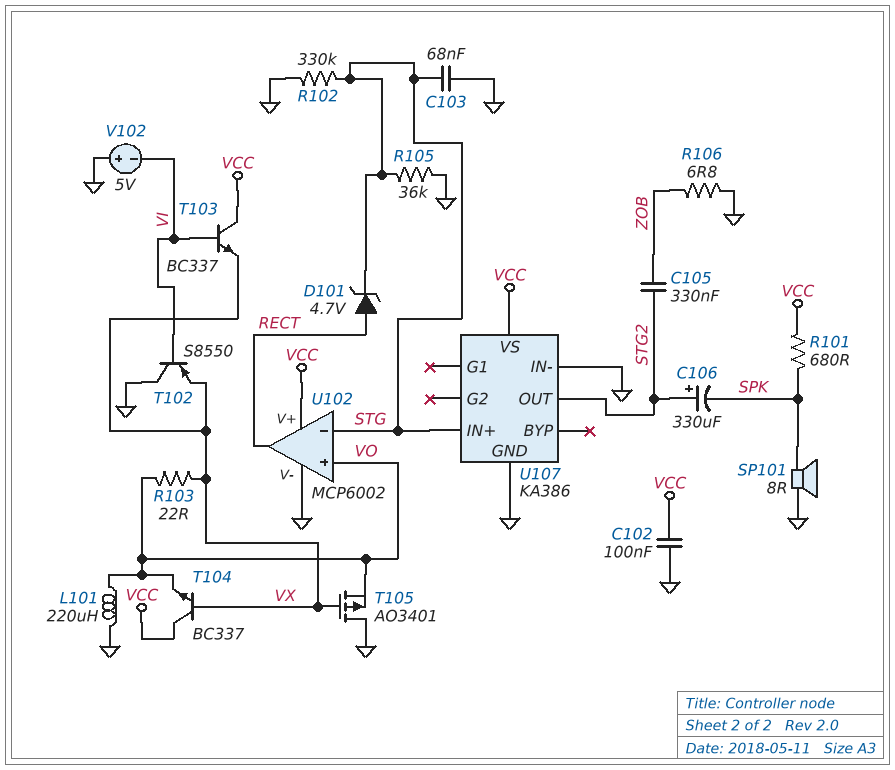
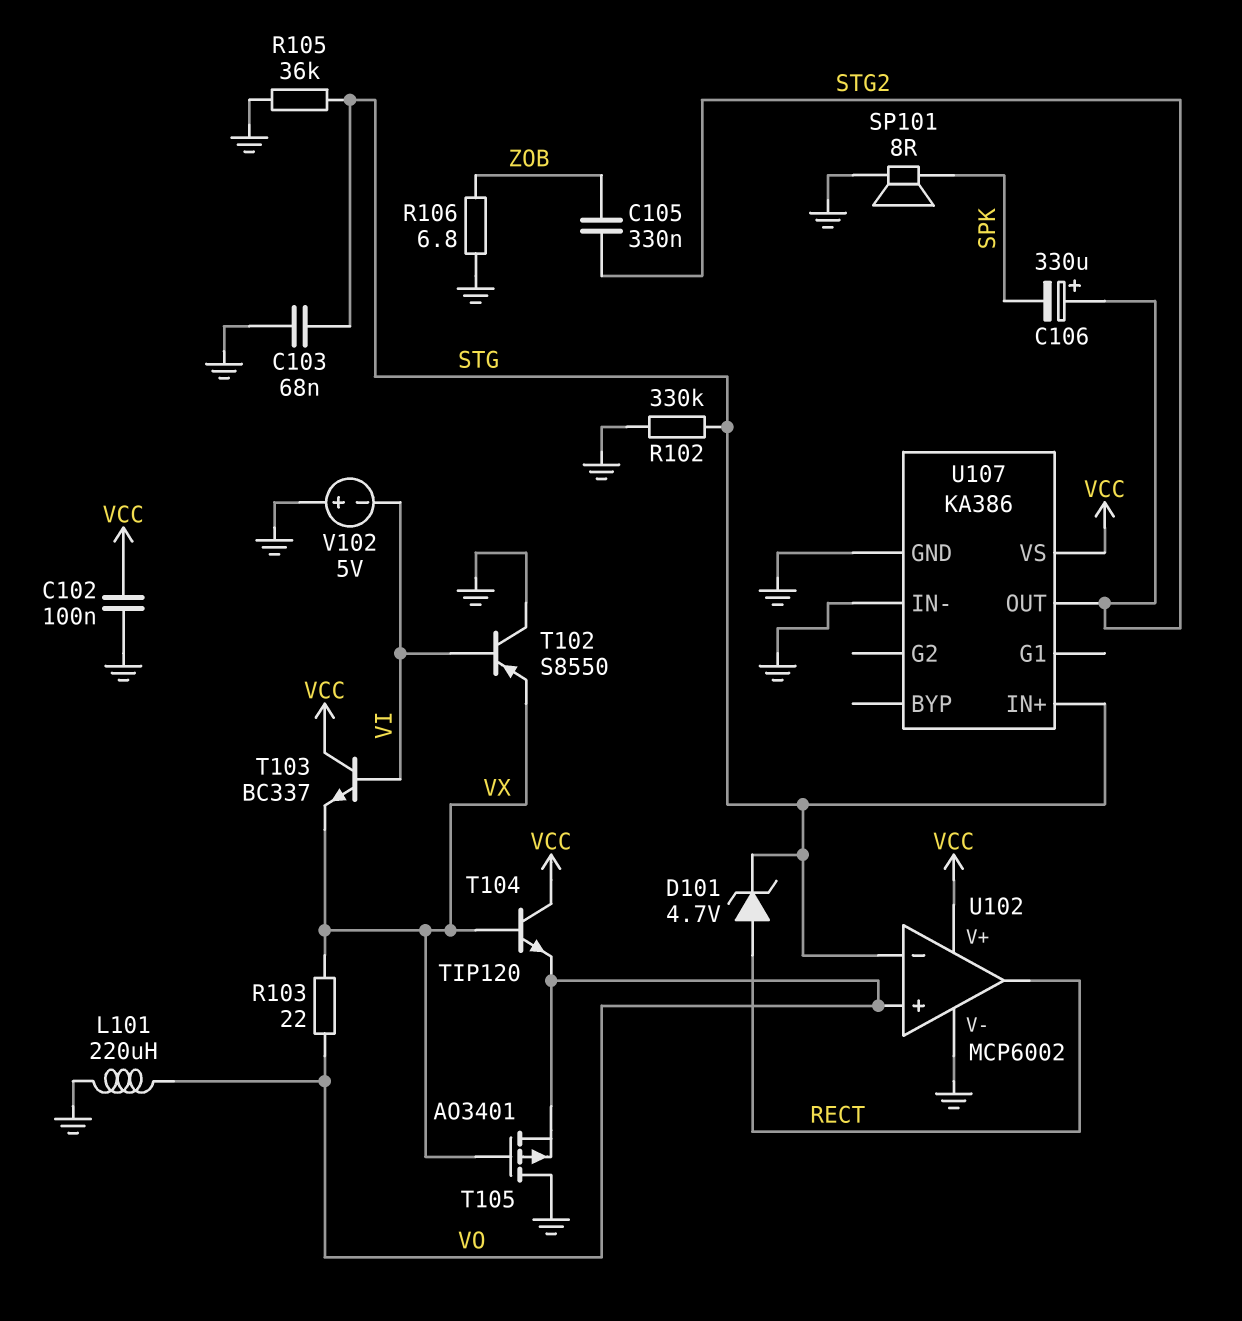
R101: 680 (SPK, VCC) -> none
T104: NPN BC337 (B VX, C VCC, E VO) -> NPN TIP120 (B VX, C VCC, E VO)

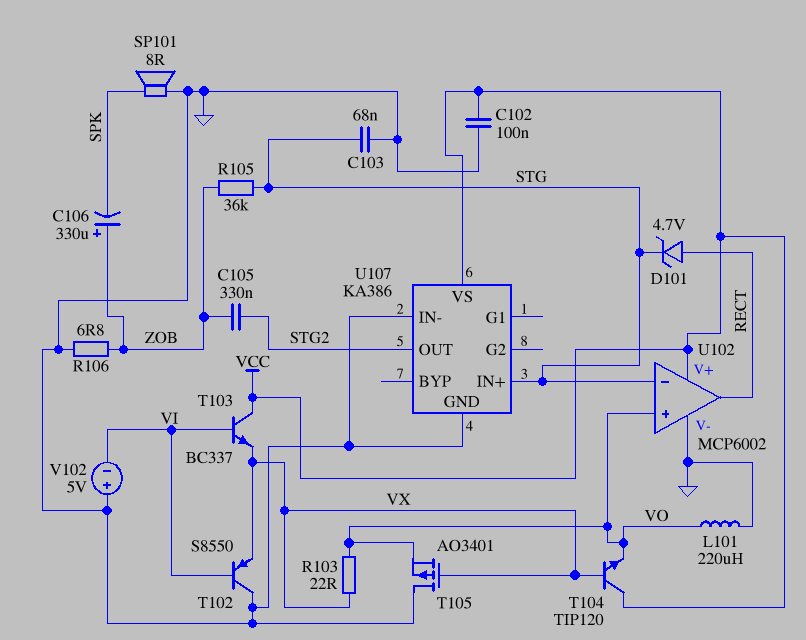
C106: 330uF (plus STG2, minus SPK) -> 330uF (plus ZOB, minus SPK)
R102: 330k (GND, STG) -> none
R105: 36k (GND, STG) -> 36k (STG, ZOB)

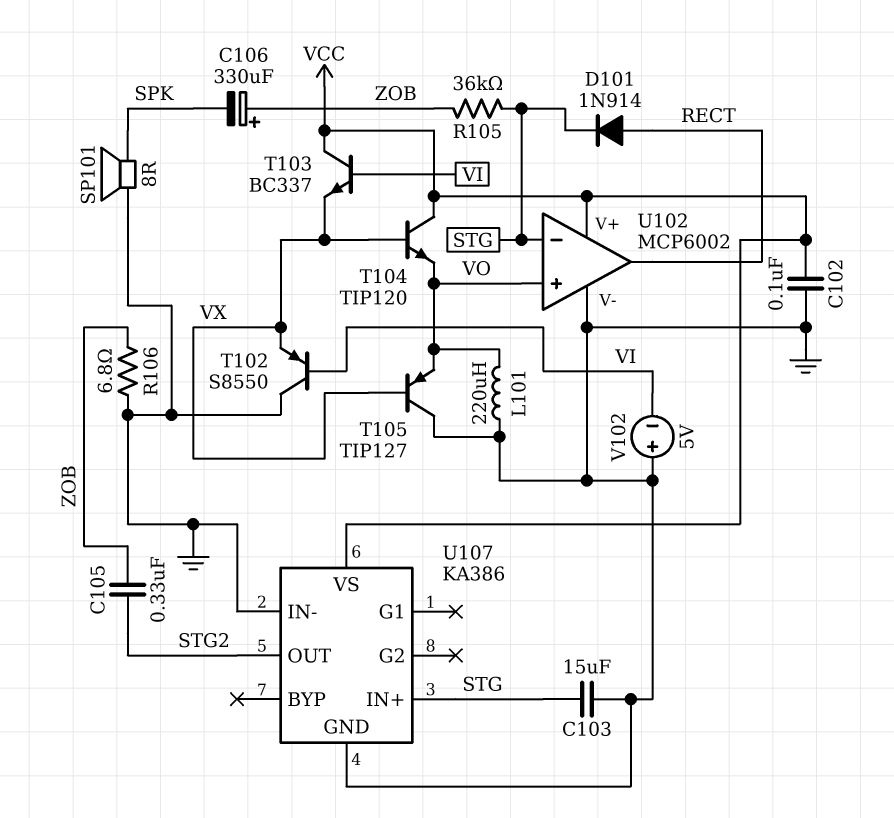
C103: 68nF (GND, STG) -> 15uF (GND, STG)
D101: zener 4.7V (A RECT, K STG) -> diode 1N914 (A RECT, K STG)
R103: 22 (VO, VX) -> none
T105: PMOS AO3401 (G VX, D GND, S VO) -> PNP TIP127 (B VX, C GND, E VO)

